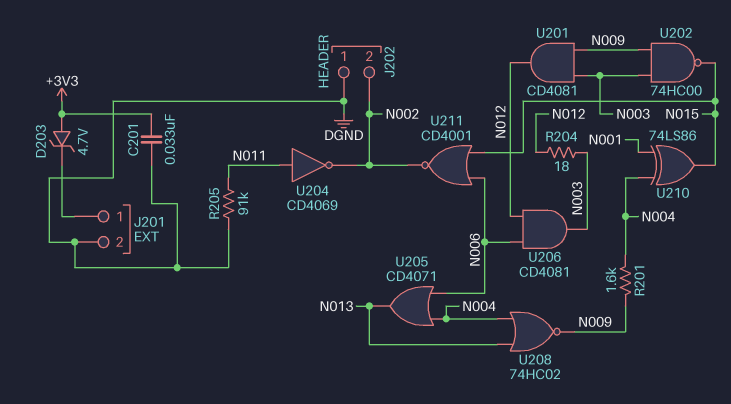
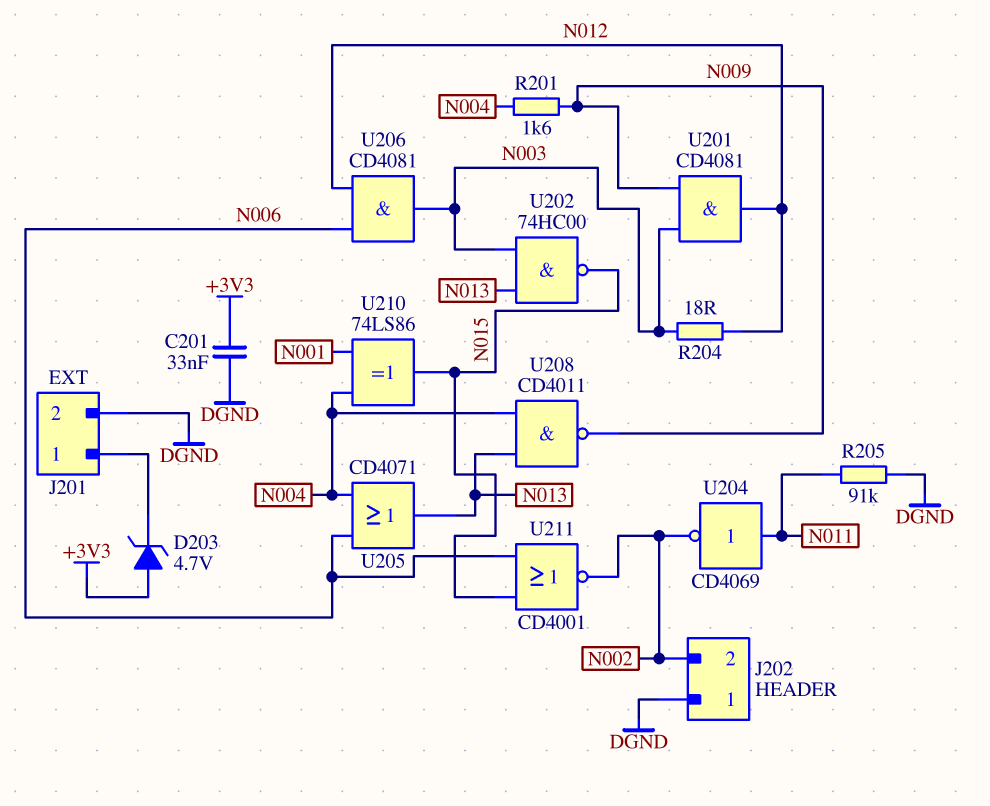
U202: NAND 74HC00 (in N003, in N009, out N015) -> NAND 74HC00 (in N003, in N013, out N015)
U208: NOR 74HC02 (in N004, in N013, out N009) -> NAND CD4011 (in N004, in N013, out N009)

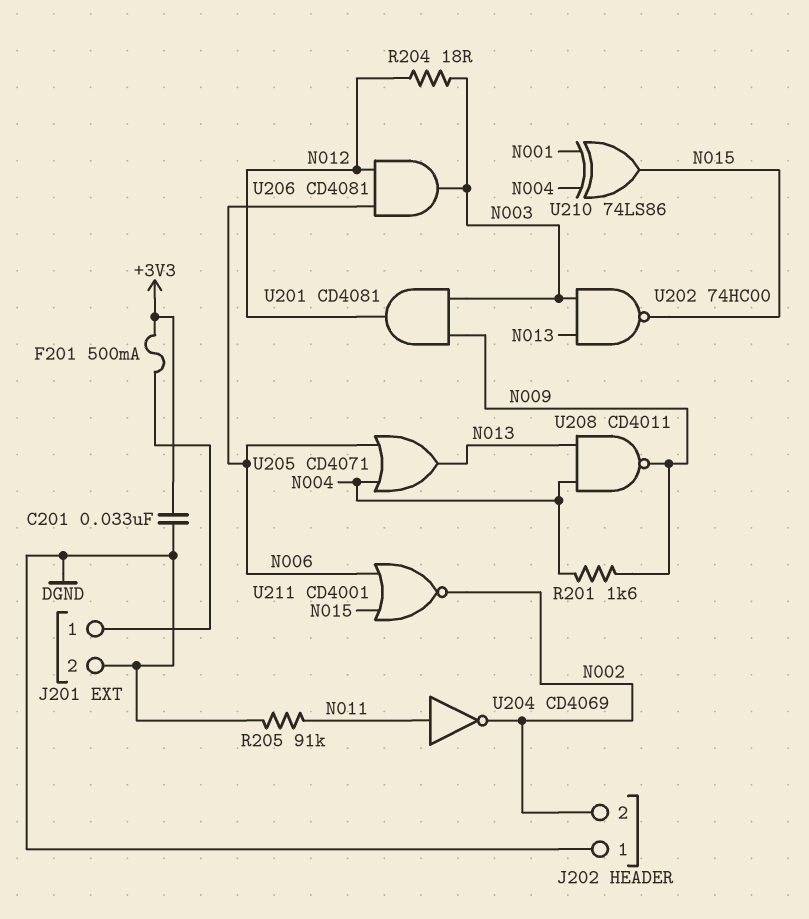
D203: zener 4.7V (A +3V3, K J201/1) -> none
F201: none -> 500mA (+3V3, J201/1)

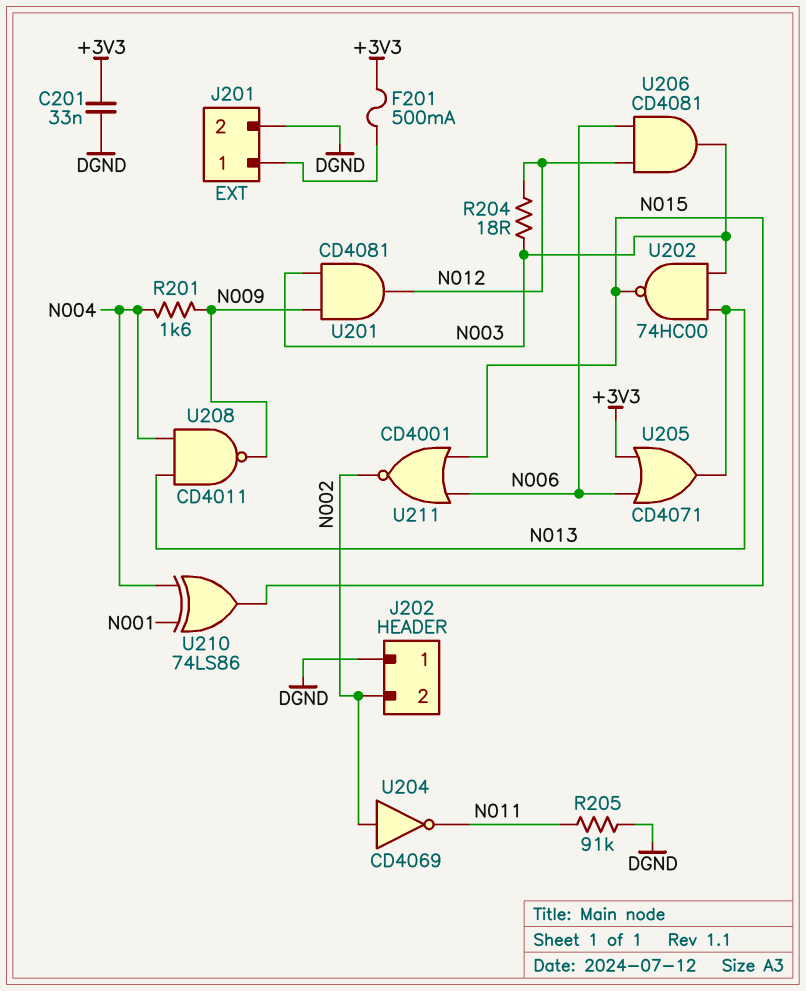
U204: NOT CD4069 (in N011, out N002) -> NOT CD4069 (in N002, out N011)
U205: OR CD4071 (in N004, in N006, out N013) -> OR CD4071 (in +3V3, in N006, out N013)

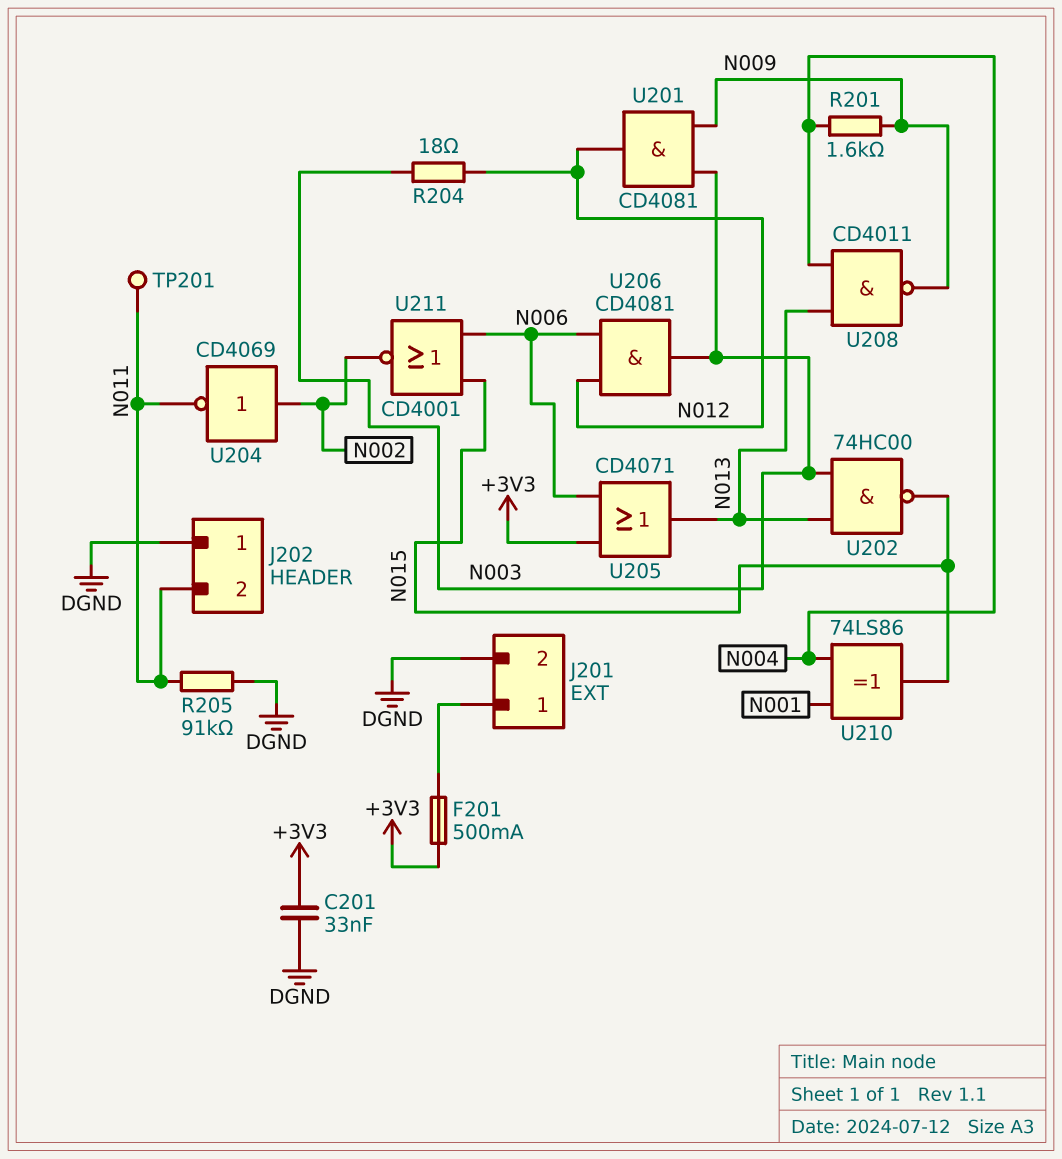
J202 pin 2: N002 -> N011
TP201: none -> test point (N011)

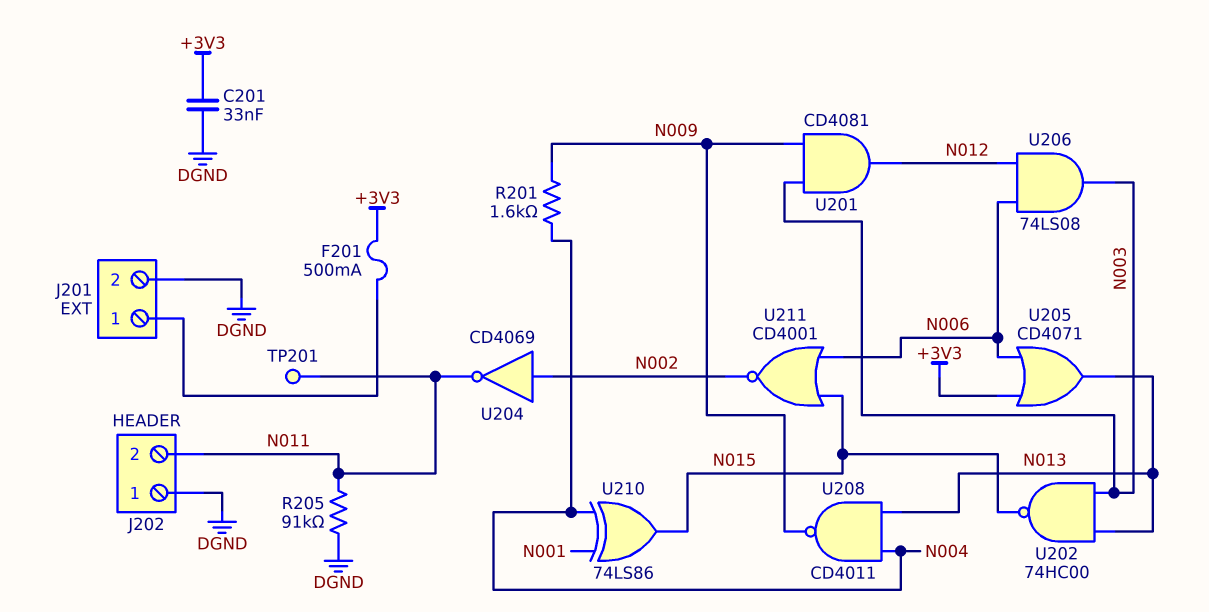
R204: 18 (N003, N012) -> none
U206: AND CD4081 (in N006, in N012, out N003) -> AND 74LS08 (in N006, in N012, out N003)

